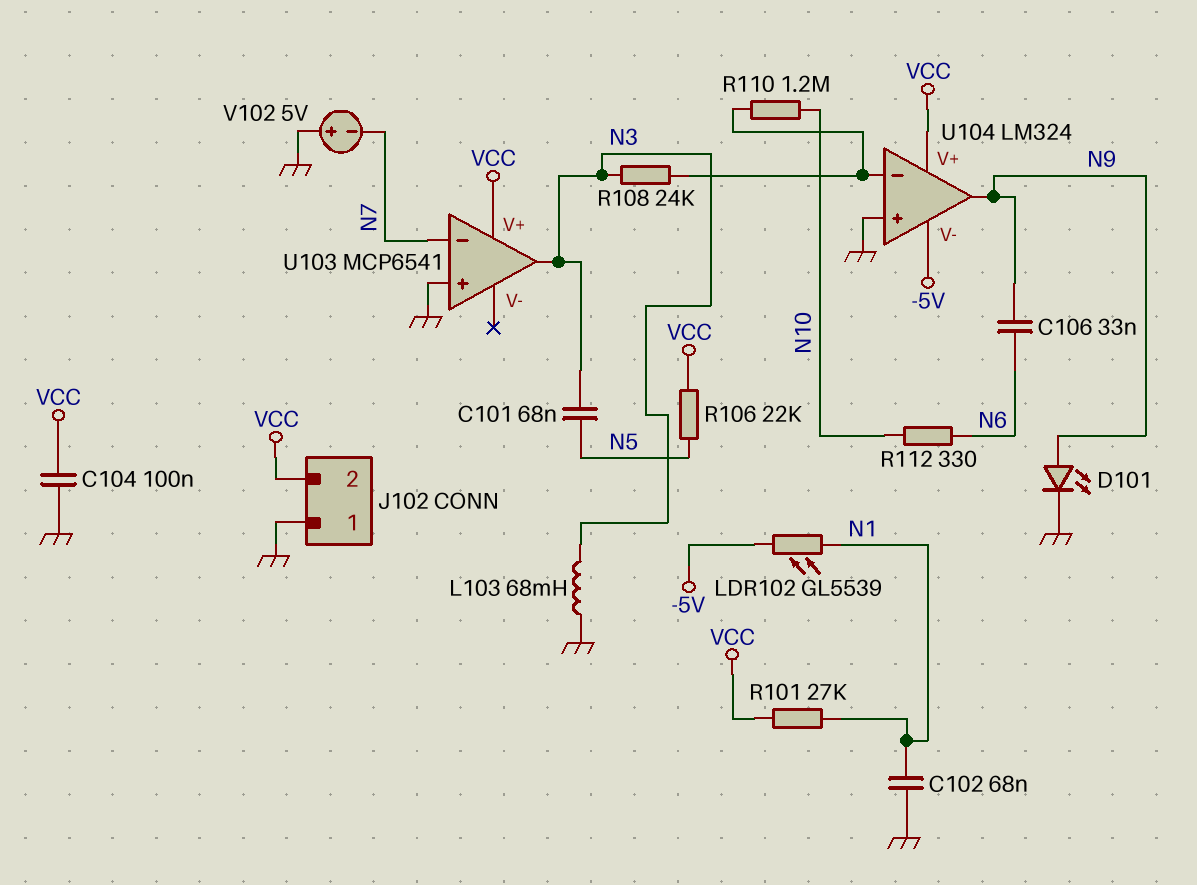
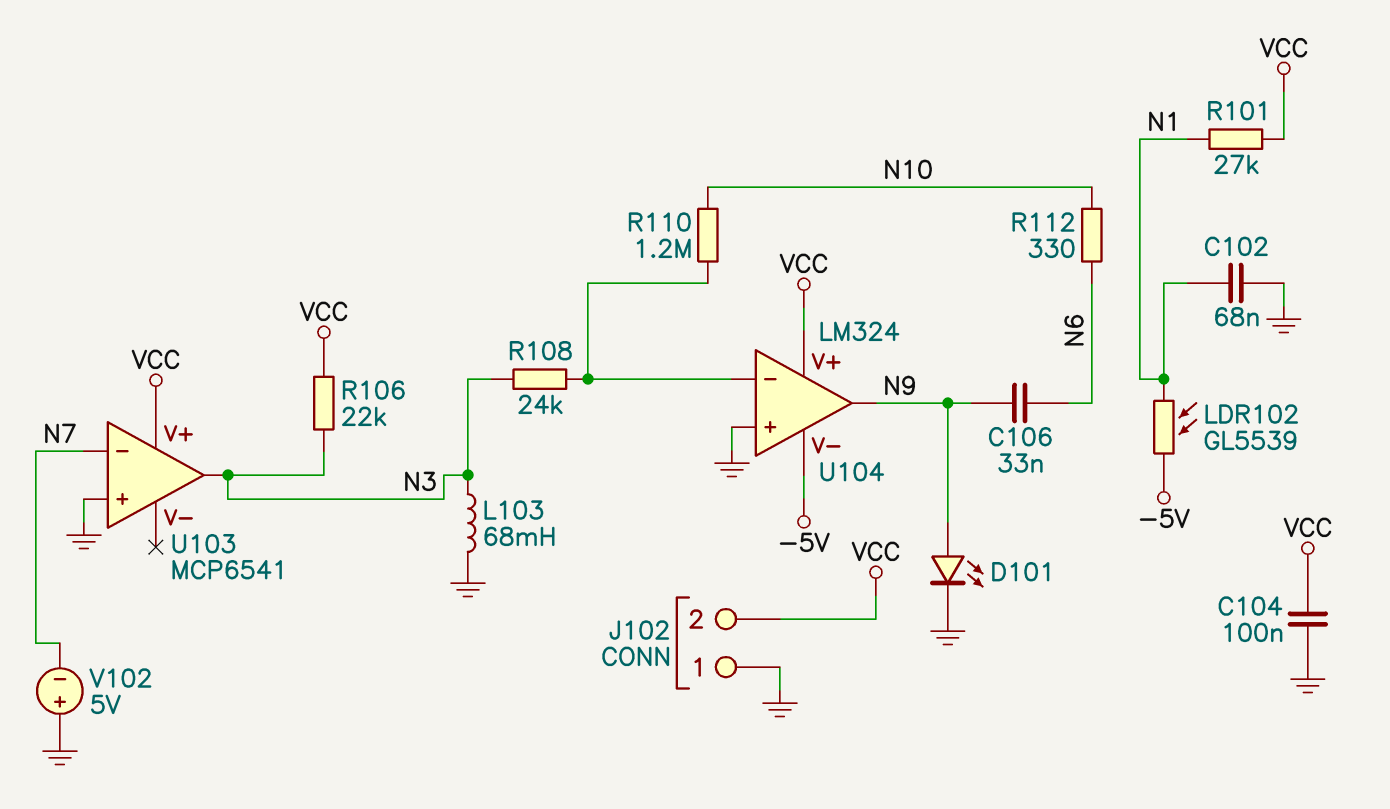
C101: 68nF (N3, N5) -> none
R106: 22k (N5, VCC) -> 22k (N3, VCC)

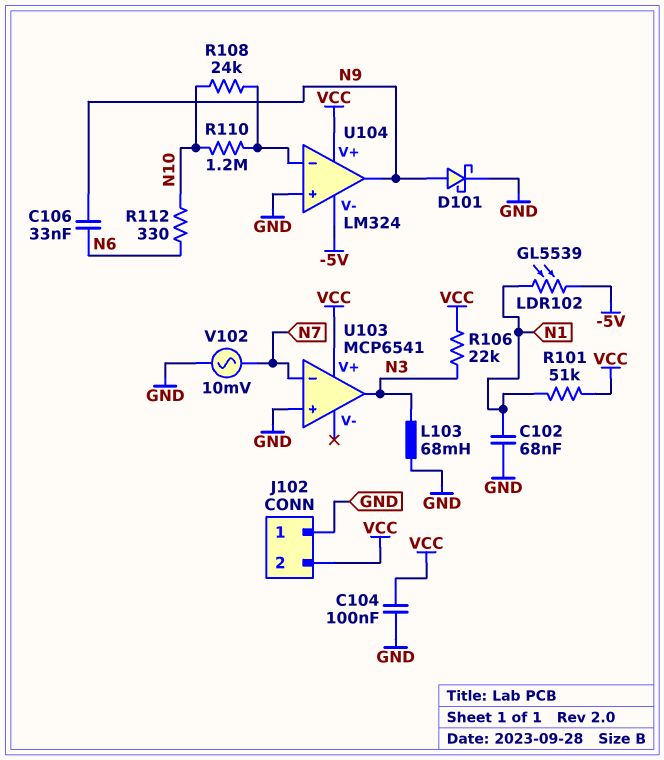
D101: LED (A N9, K GND) -> schottky (A N9, K GND)
R101: 27k (N1, VCC) -> 51k (N1, VCC)
R108: 24k (N3, U104/in-) -> 24k (N10, U104/in-)
V102: 5V (plus GND, minus N7) -> AC 10mV (GND, N7)

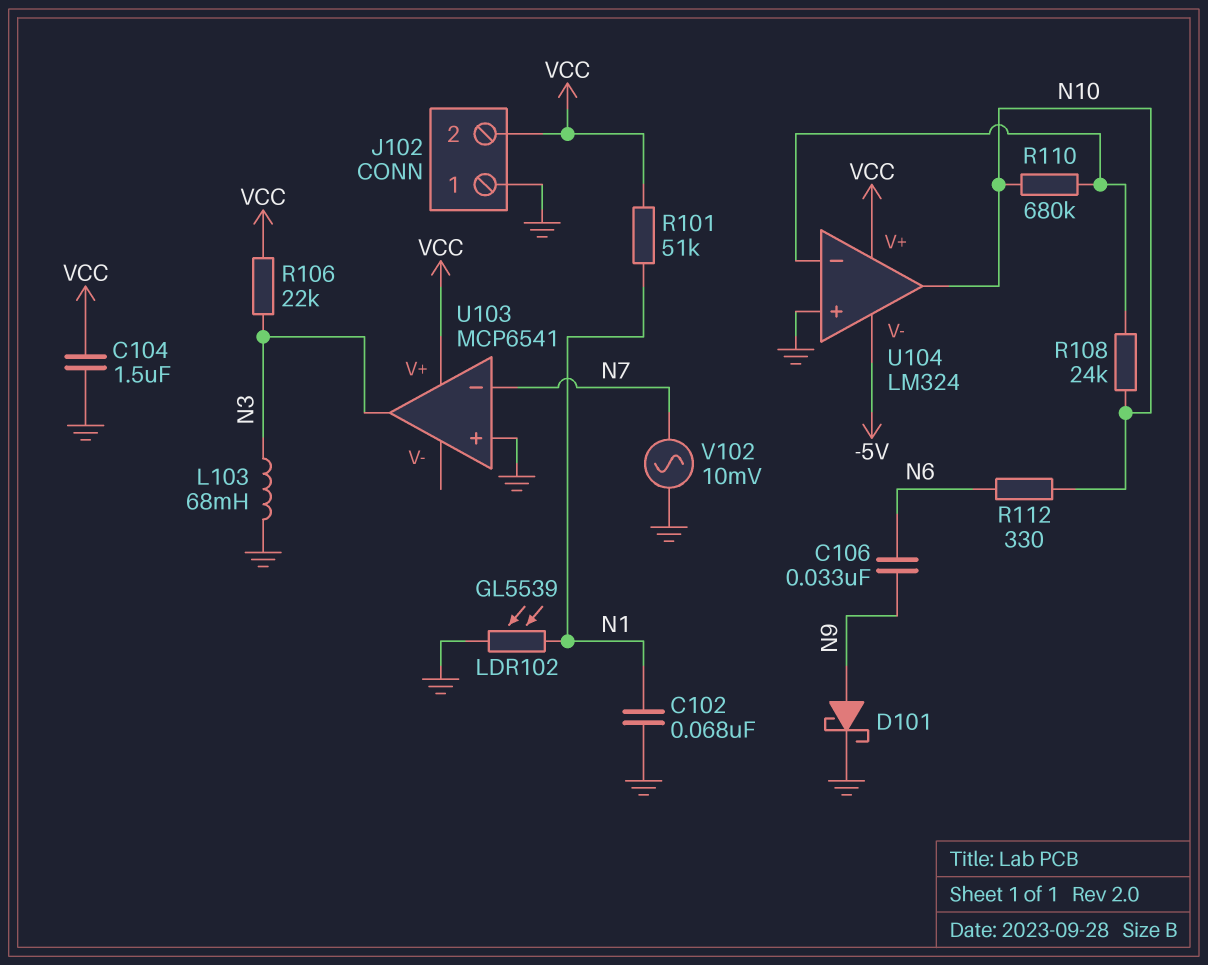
C104: 100nF (GND, VCC) -> 1.5uF (GND, VCC)
LDR102: GL5539 (-5V, N1) -> GL5539 (GND, N1)
R110: 1.2M (N10, U104/in-) -> 680k (N10, U104/in-)
U104 pin out: N9 -> N10

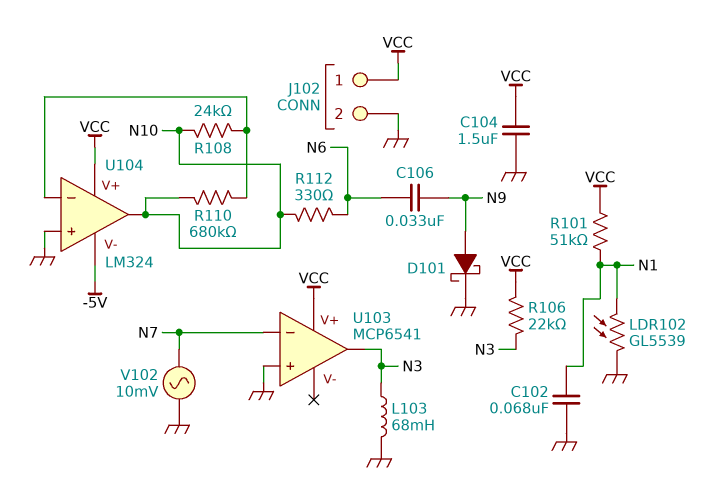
J102 pin 1: GND -> VCC
J102 pin 2: VCC -> GND

